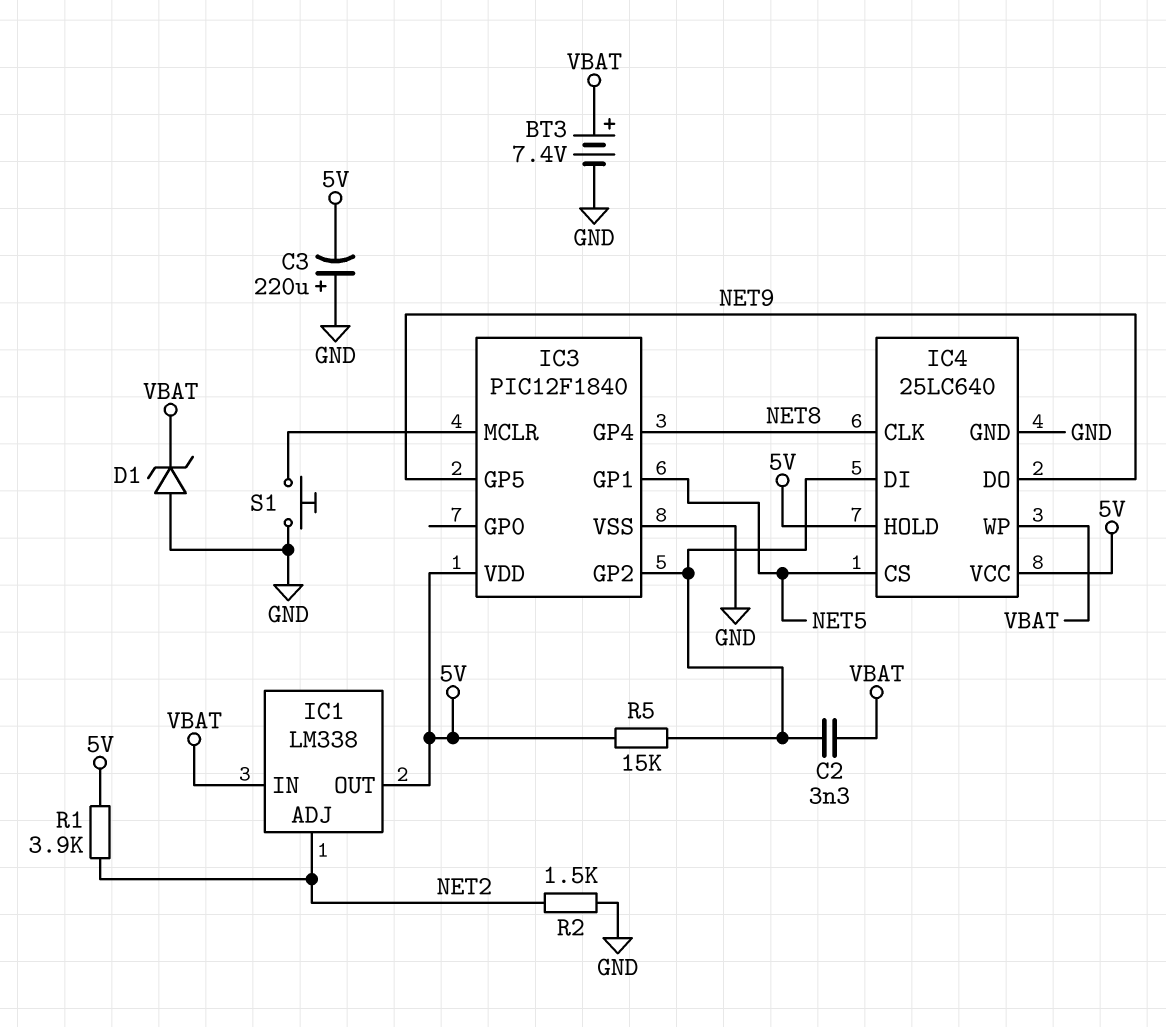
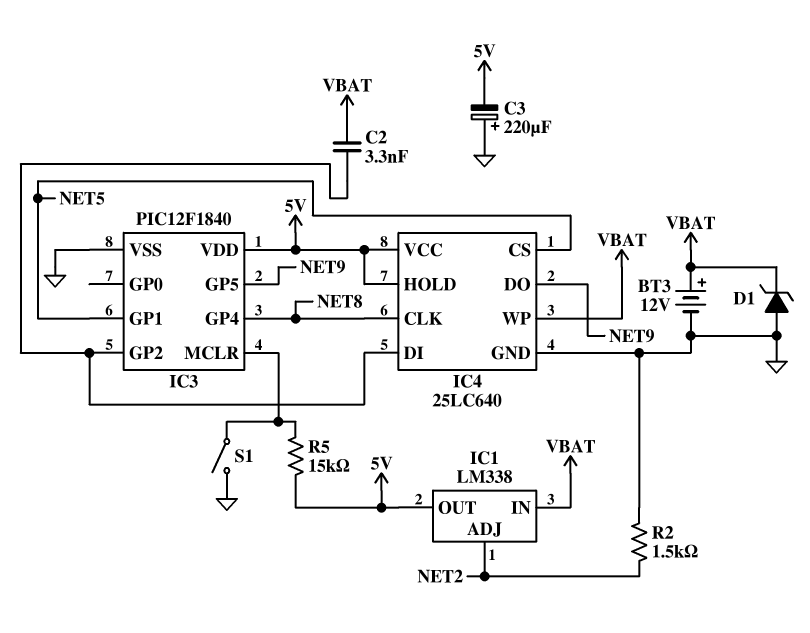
BT3: 7.4V (plus VBAT, minus GND) -> 12V (plus VBAT, minus GND)
R1: 3.9k (5V, NET2) -> none
R5: 15k (5V, IC3/GP2) -> 15k (5V, IC3/MCLR)
S1: button (GND, IC3/MCLR) -> switch (GND, IC3/MCLR)

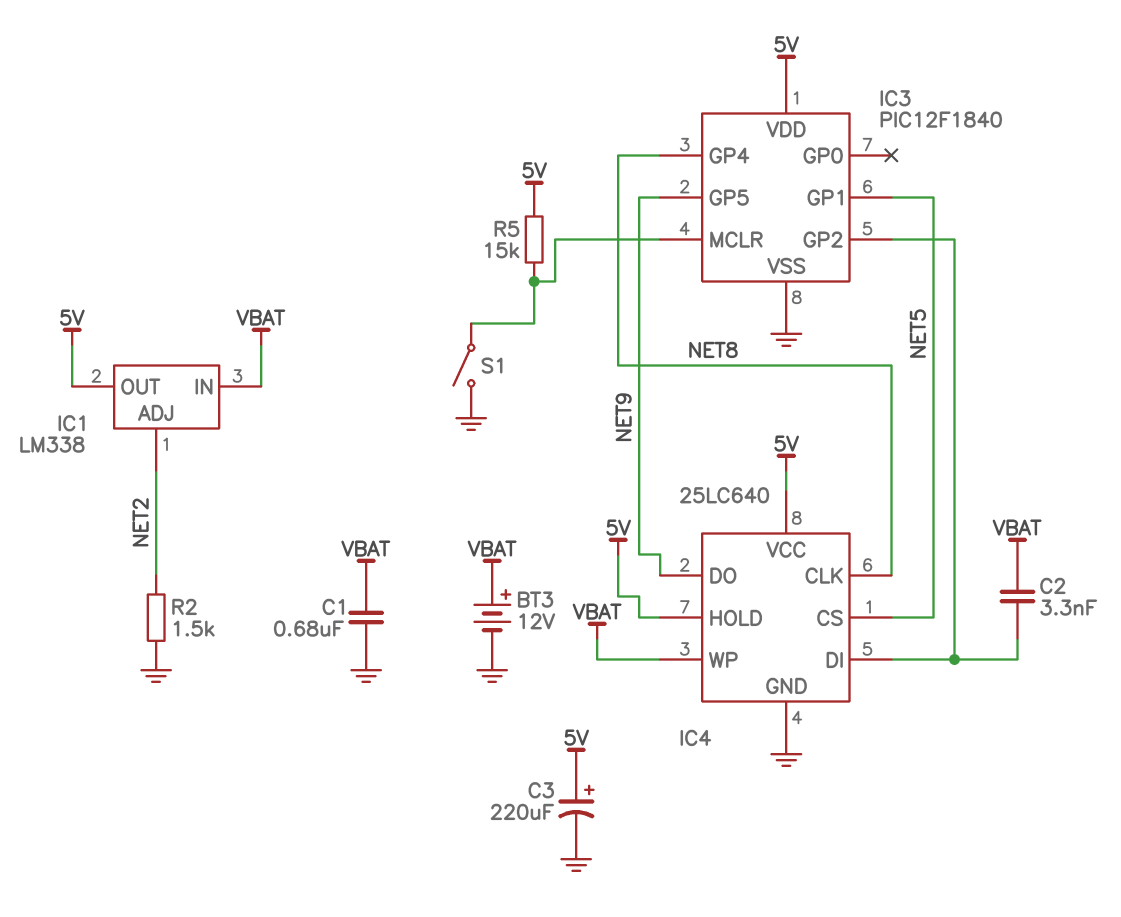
C1: none -> 680nF (GND, VBAT)
C3: 220uF (plus GND, minus 5V) -> 220uF (plus 5V, minus GND)
D1: zener (A GND, K VBAT) -> none

